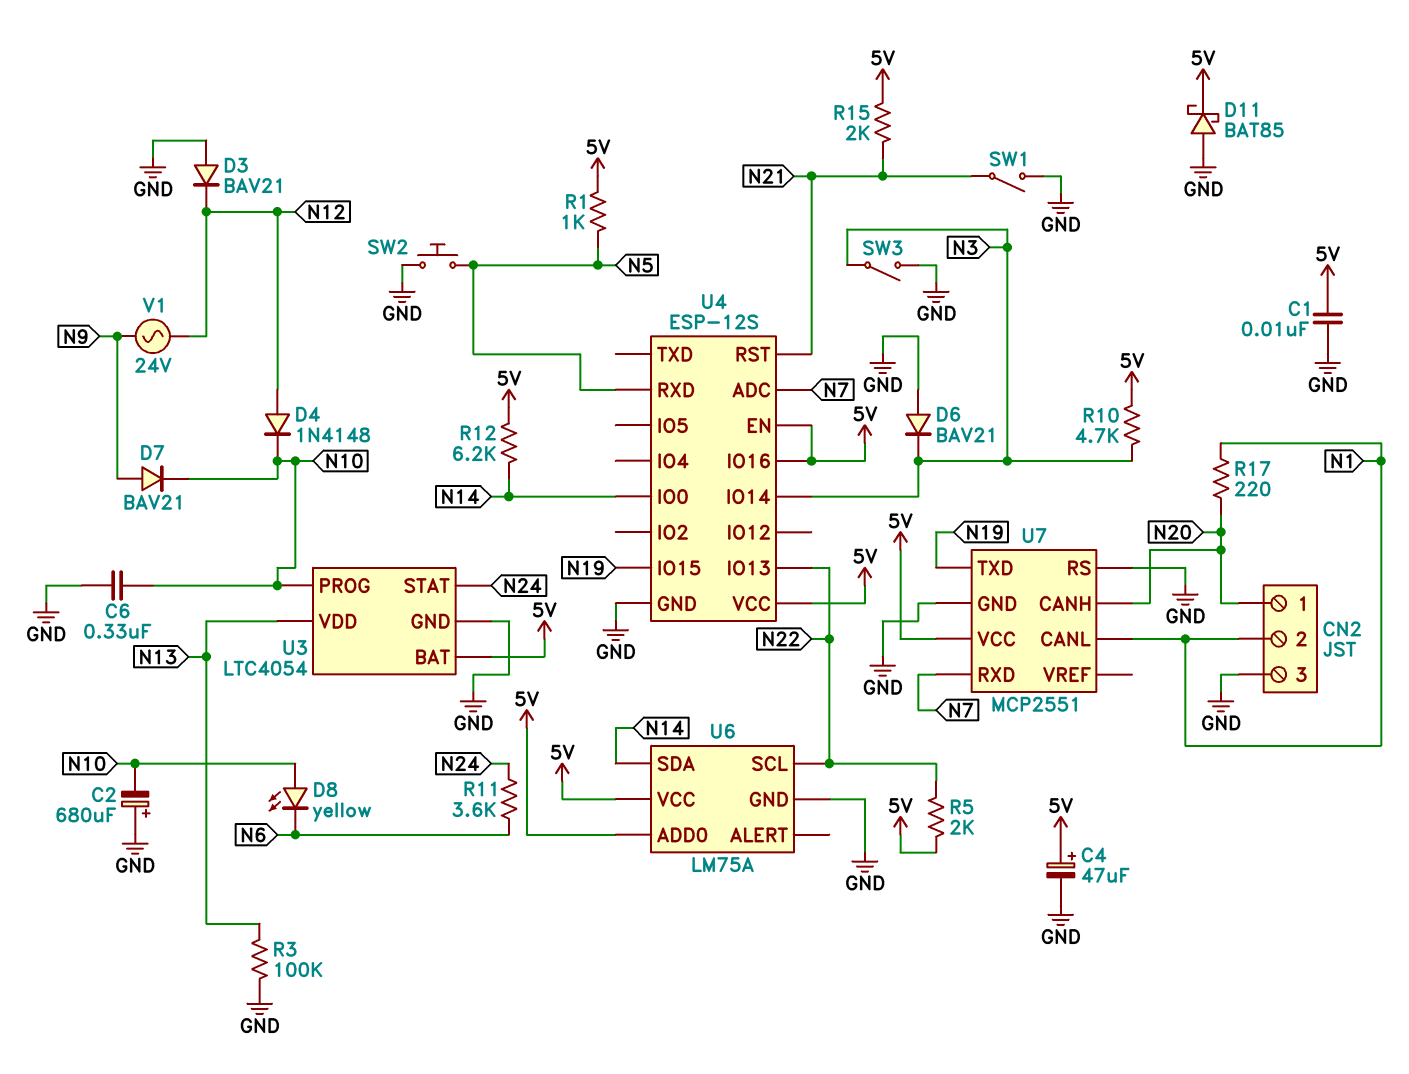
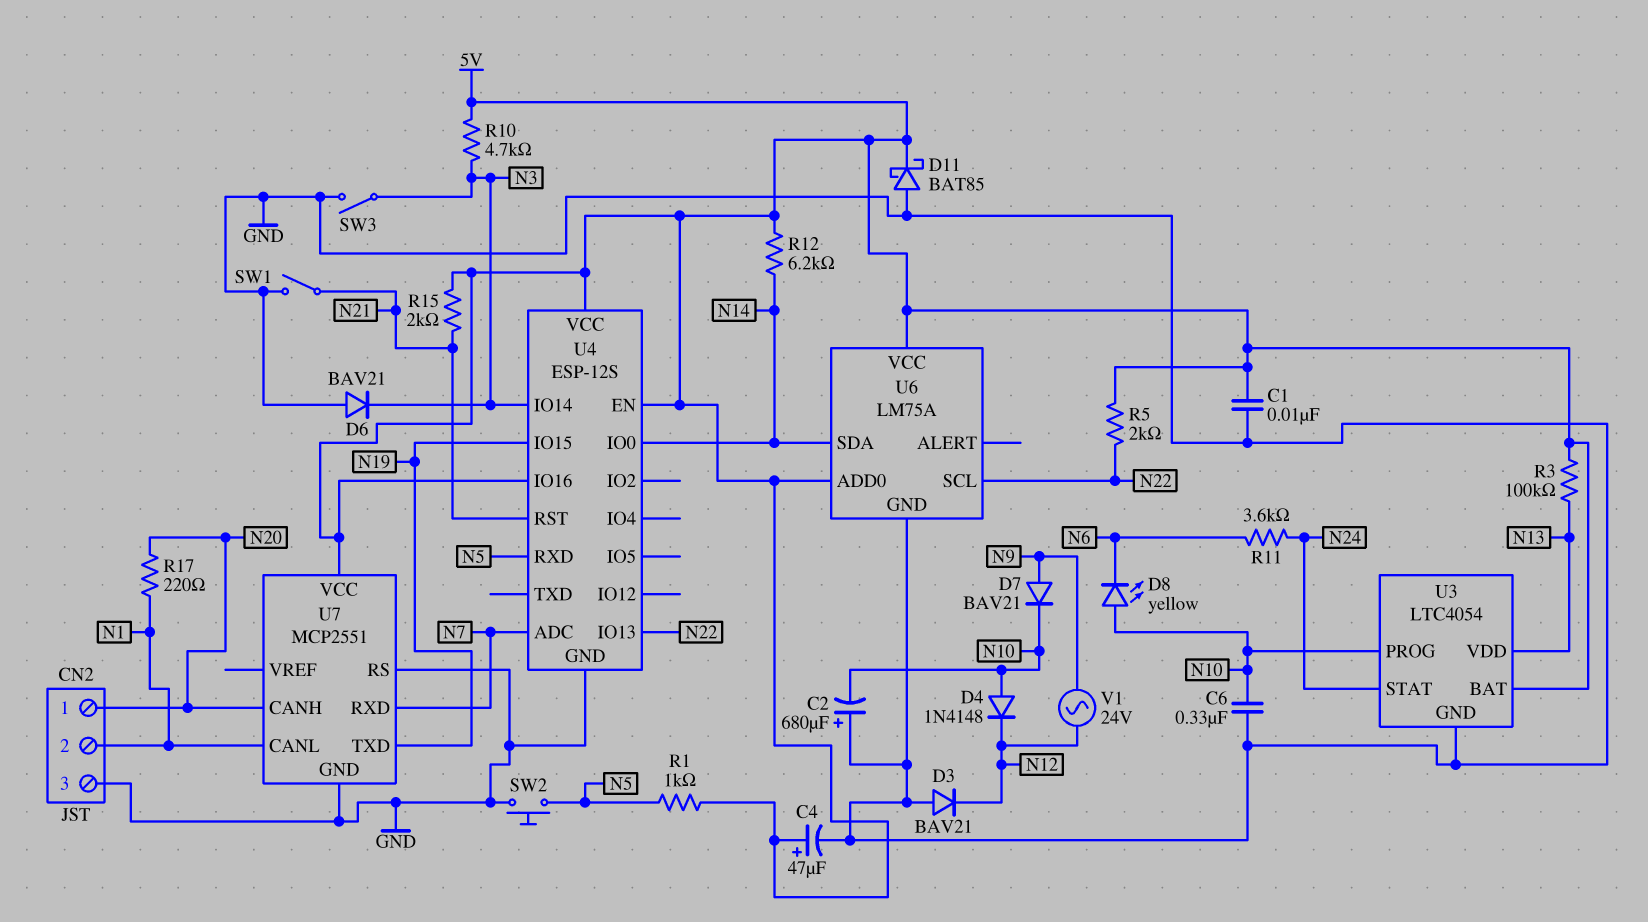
D4: diode 1N4148 (A N12, K N10) -> diode 1N4148 (A N10, K N12)
R3: 100k (GND, N13) -> 100k (5V, N13)

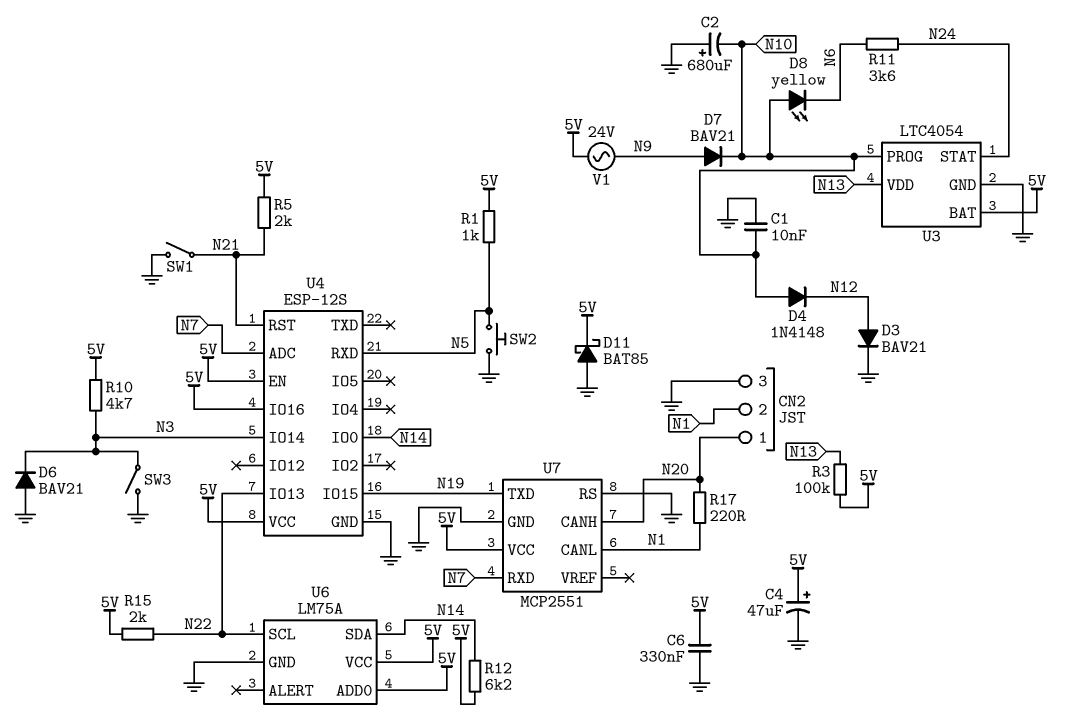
C1: 10nF (5V, GND) -> 10nF (GND, N10)
C6: 330nF (GND, N10) -> 330nF (5V, GND)
D3: diode BAV21 (A GND, K N12) -> diode BAV21 (A N12, K GND)
R5: 2k (5V, N22) -> 2k (5V, N21)
R15: 2k (5V, N21) -> 2k (5V, N22)
V1: AC 24V (N9, N12) -> AC 24V (5V, N9)

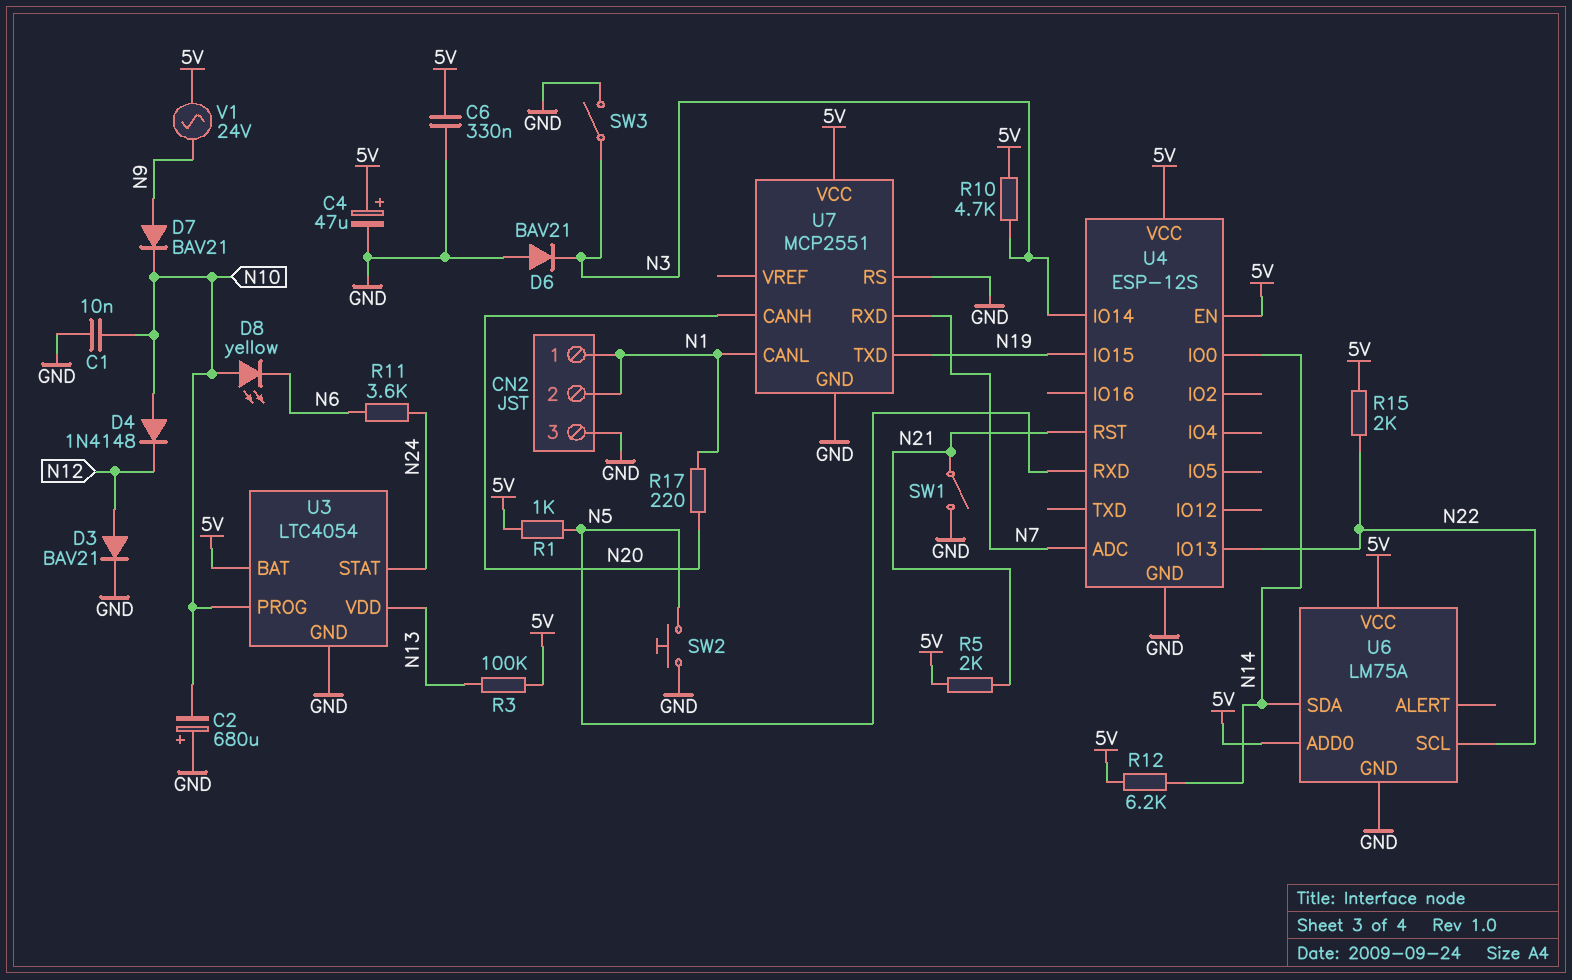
CN2 pin 1: N20 -> N1
D11: schottky BAT85 (A GND, K 5V) -> none
U4 pin IO16: 5V -> none

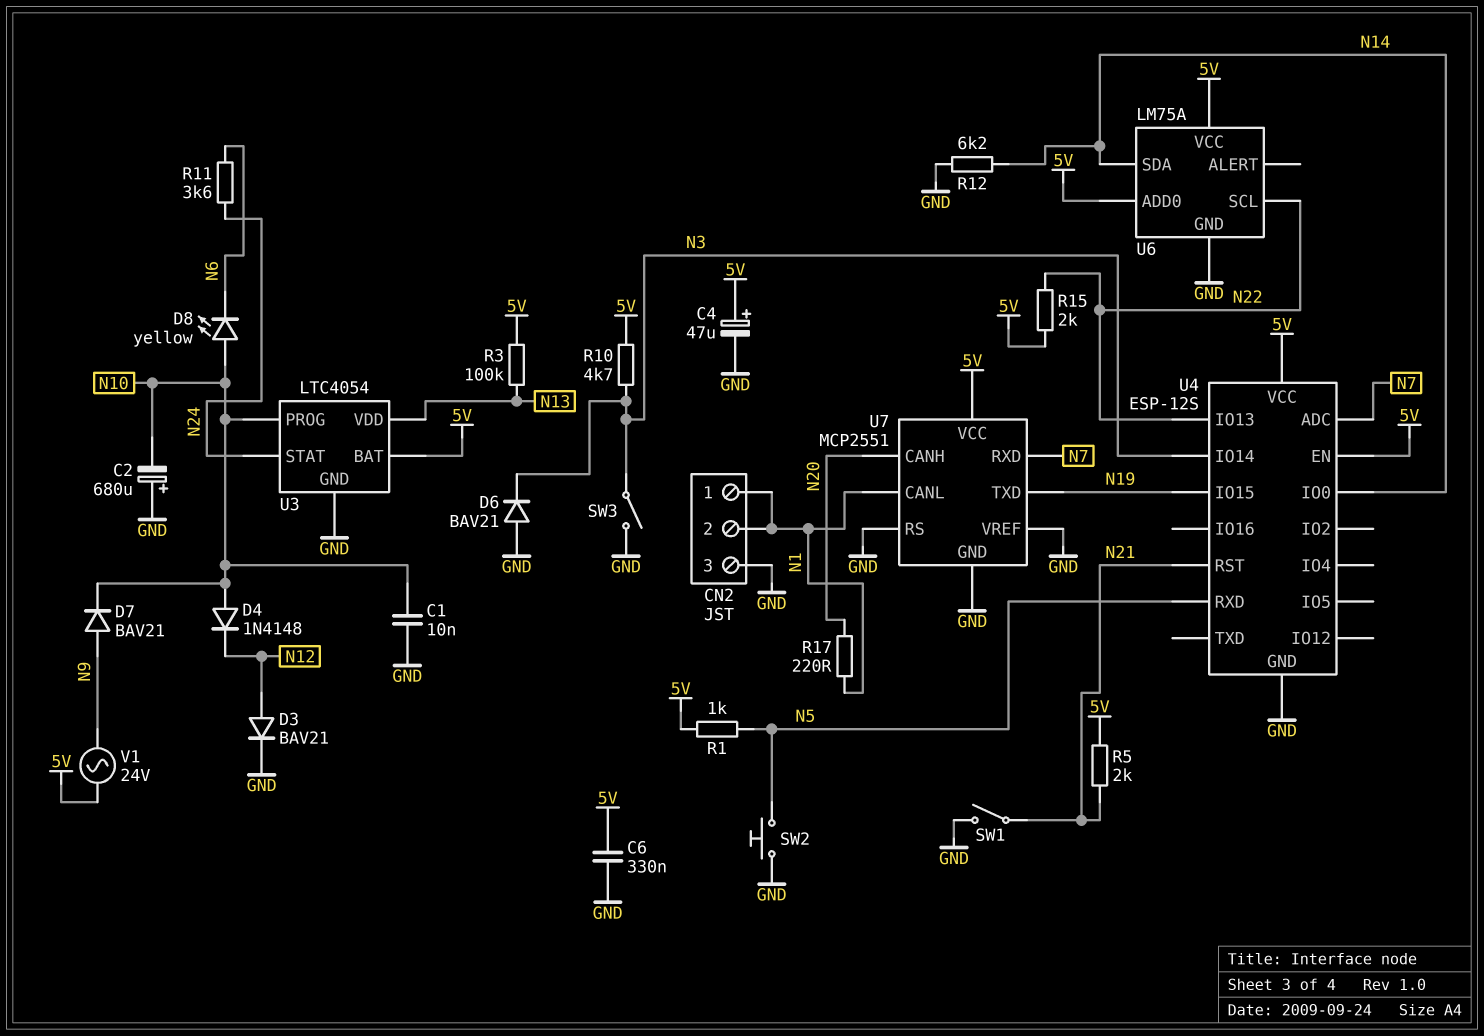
R12: 6.2k (5V, N14) -> 6.2k (GND, N14)
U7 pin VREF: none -> GND

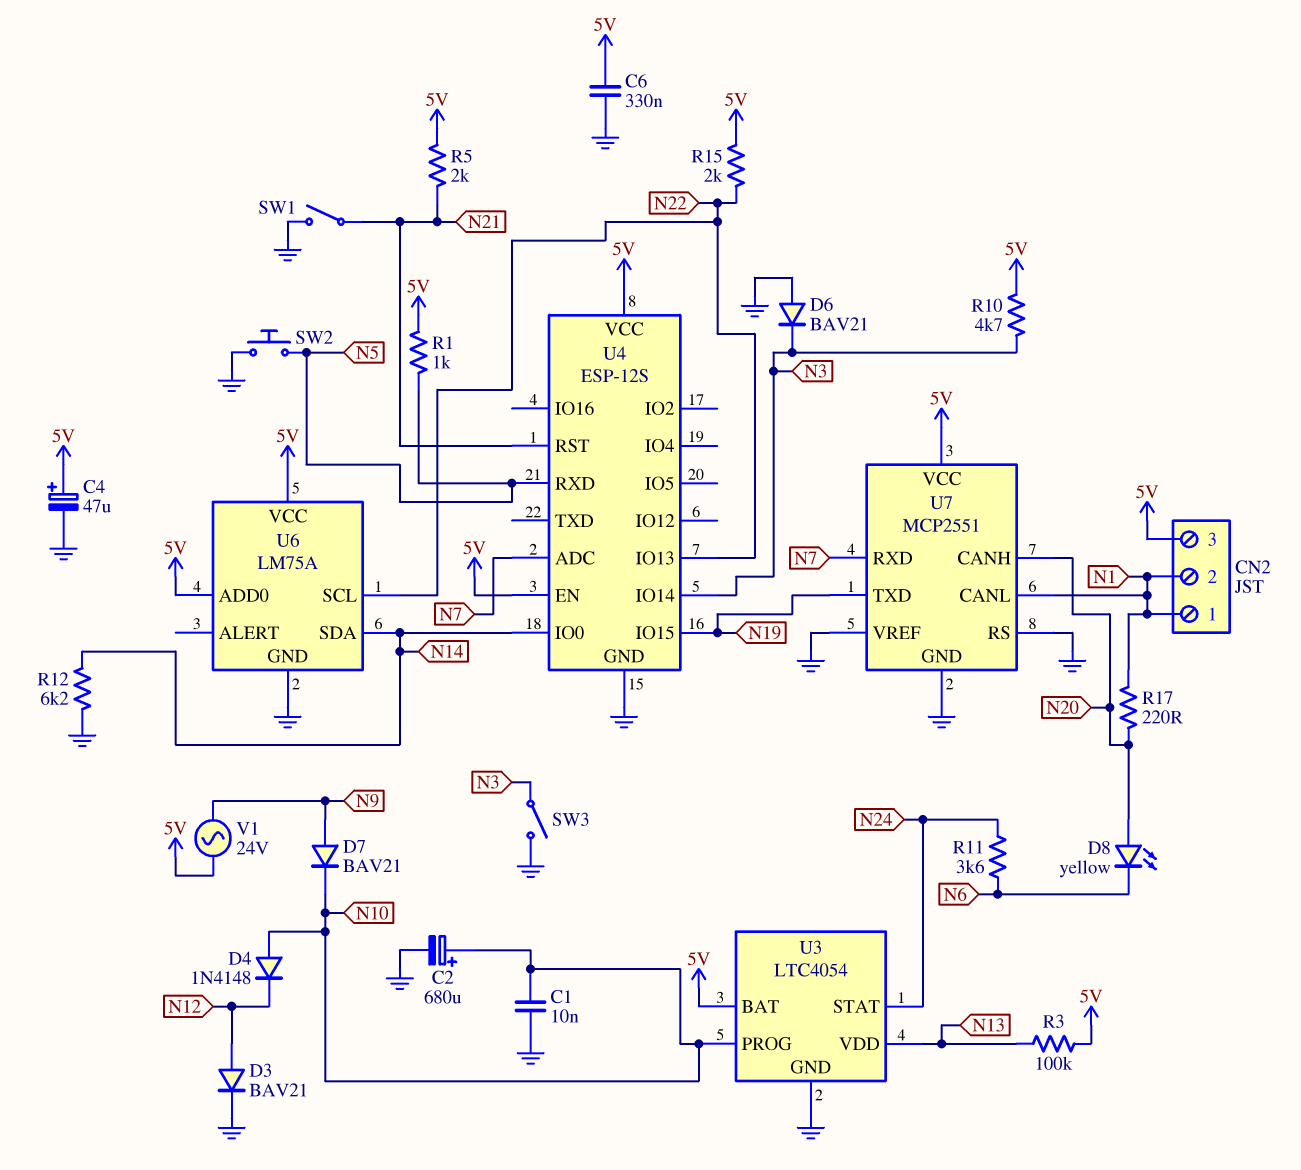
C2: 680uF (plus GND, minus N10) -> 680uF (plus N10, minus GND)
CN2 pin 3: GND -> 5V
D8: LED yellow (A N10, K N6) -> LED yellow (A N20, K N6)

